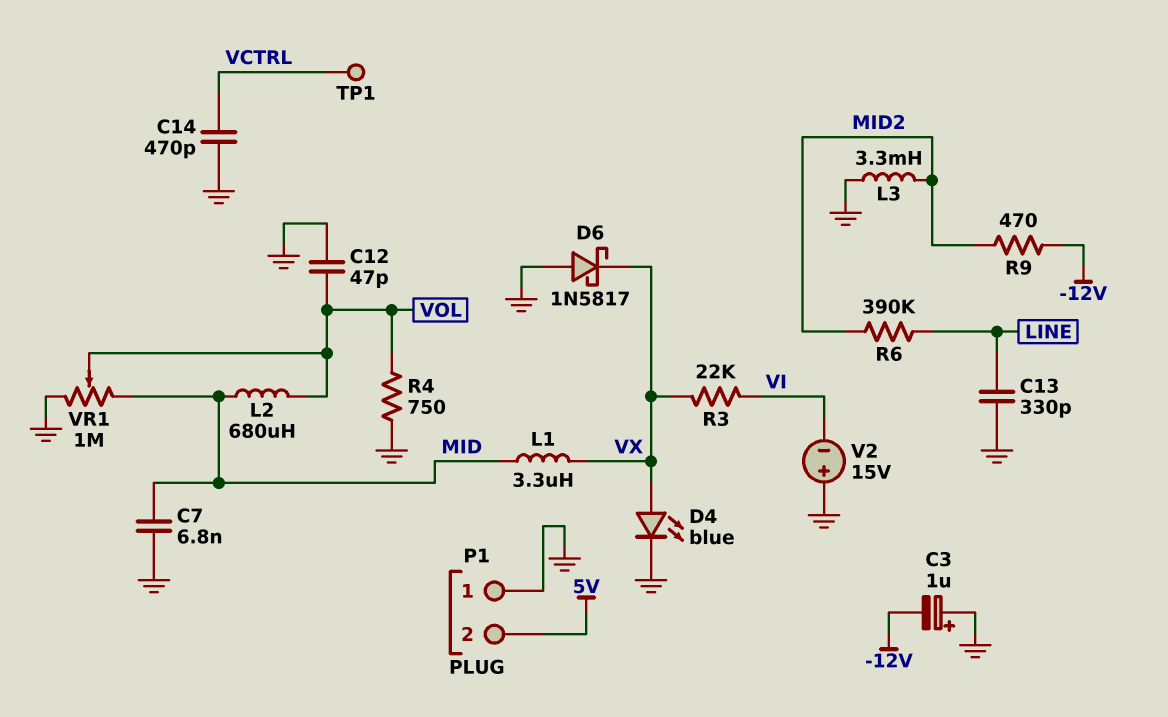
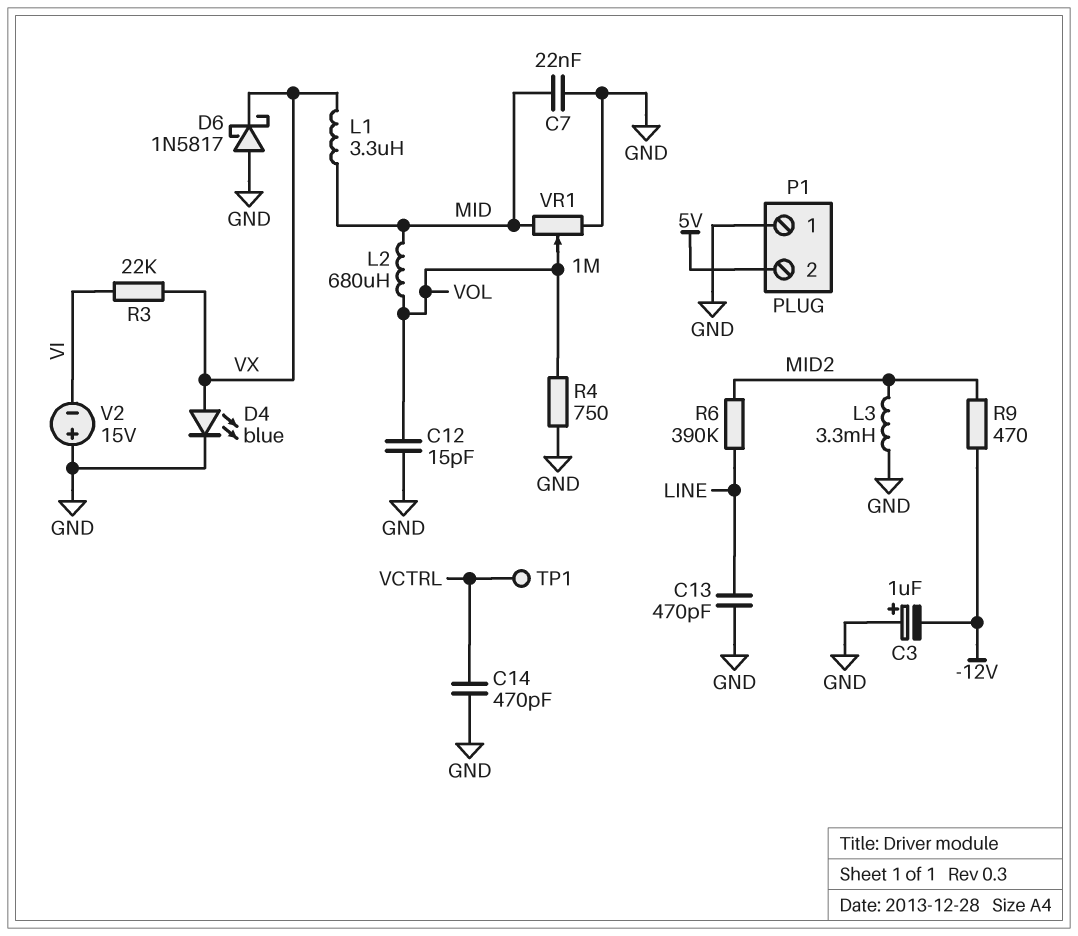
C7: 6.8nF (GND, MID) -> 22nF (GND, MID)
C12: 47pF (GND, VOL) -> 15pF (GND, VOL)
C13: 330pF (GND, LINE) -> 470pF (GND, LINE)

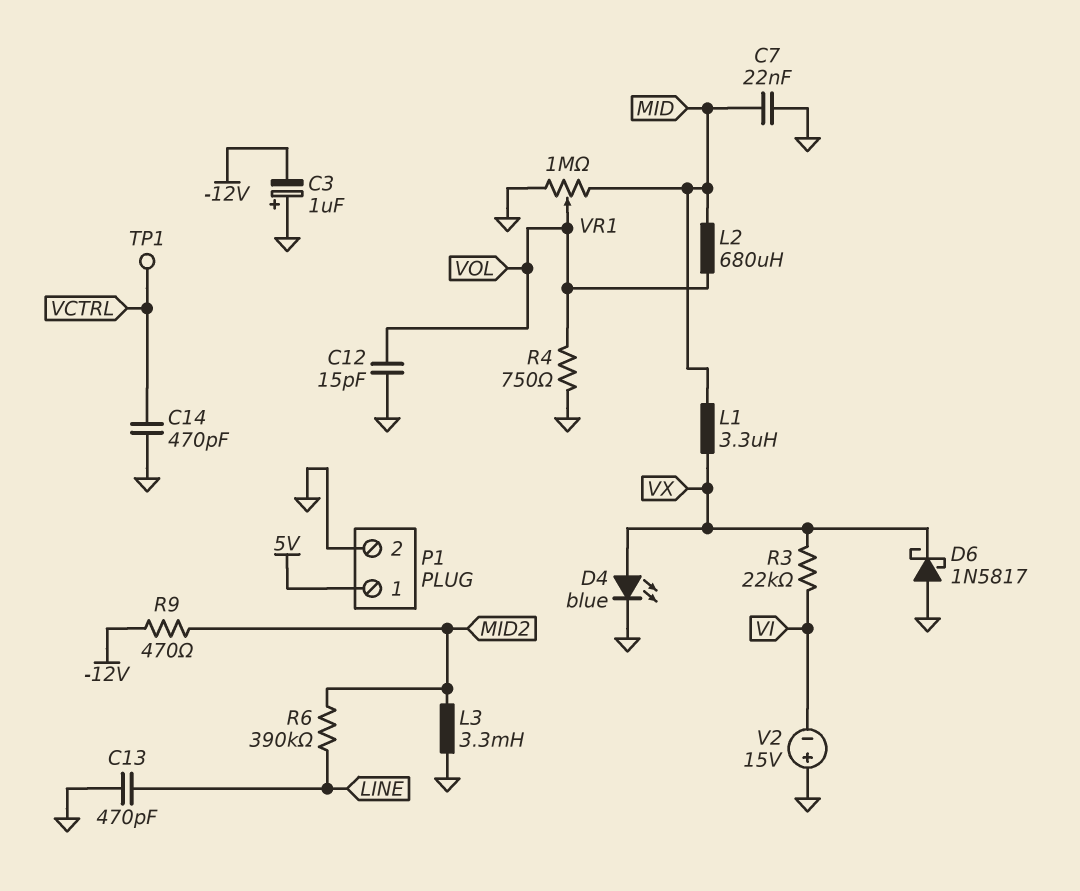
P1 pin 1: GND -> 5V
P1 pin 2: 5V -> GND

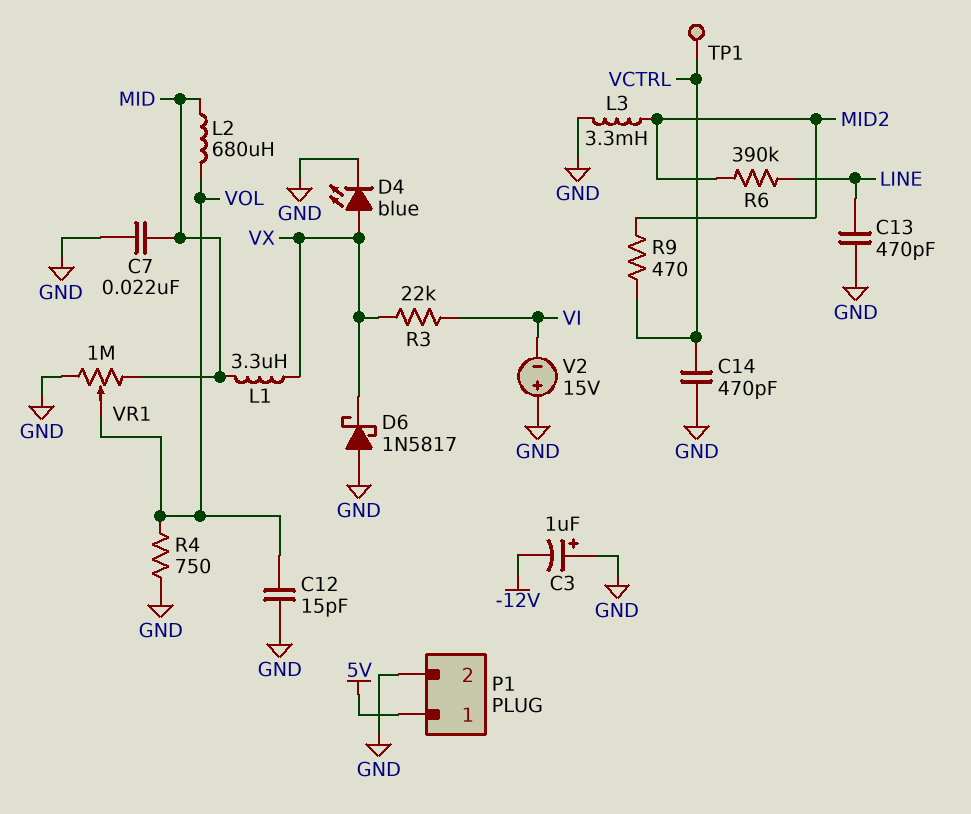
R9: 470 (-12V, MID2) -> 470 (MID2, VCTRL)

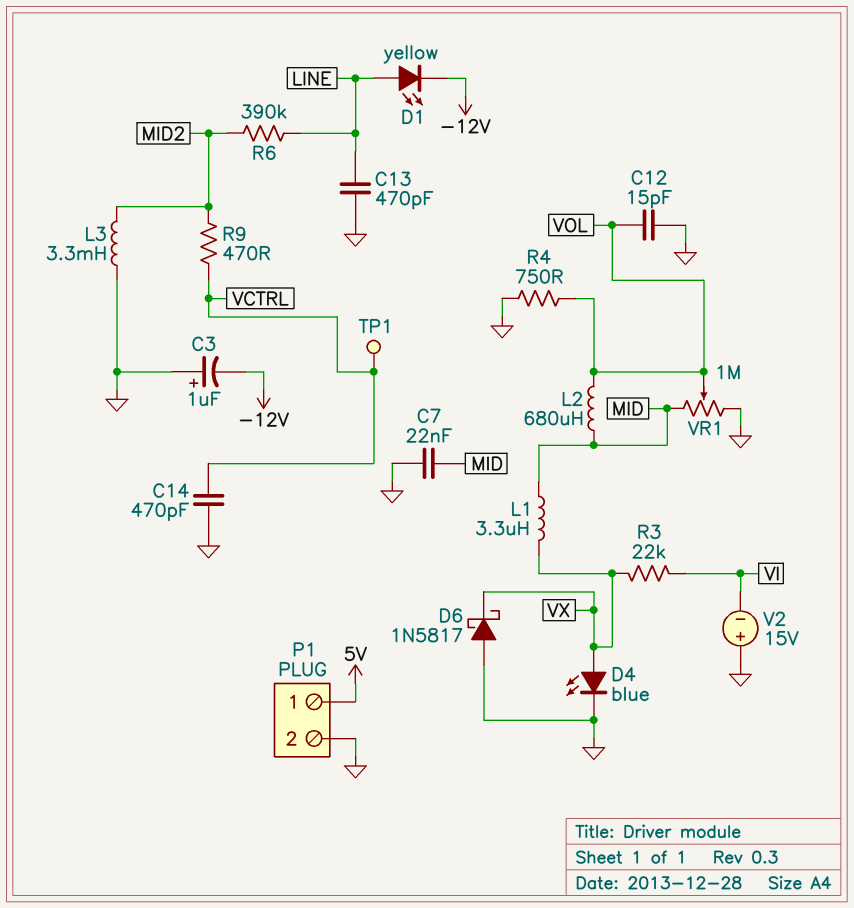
D1: none -> LED yellow (A LINE, K -12V)

